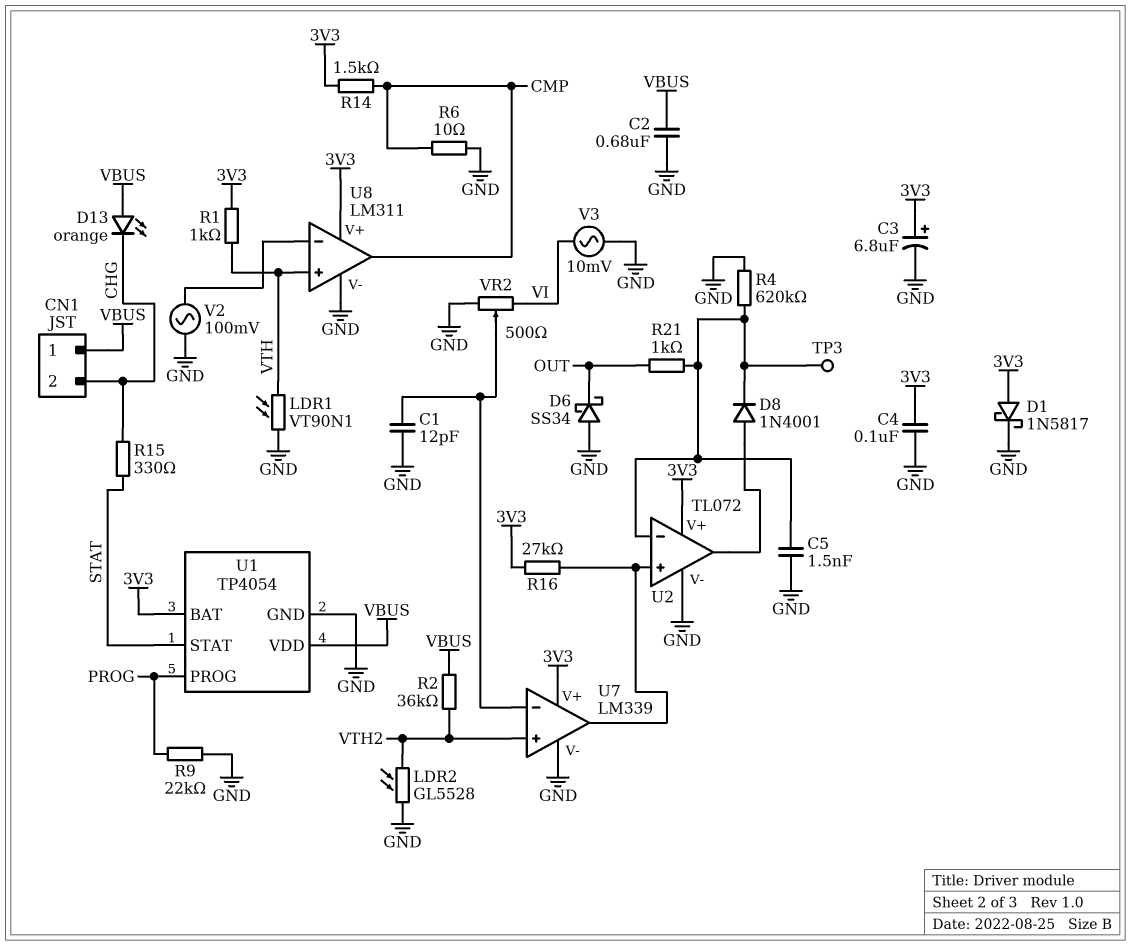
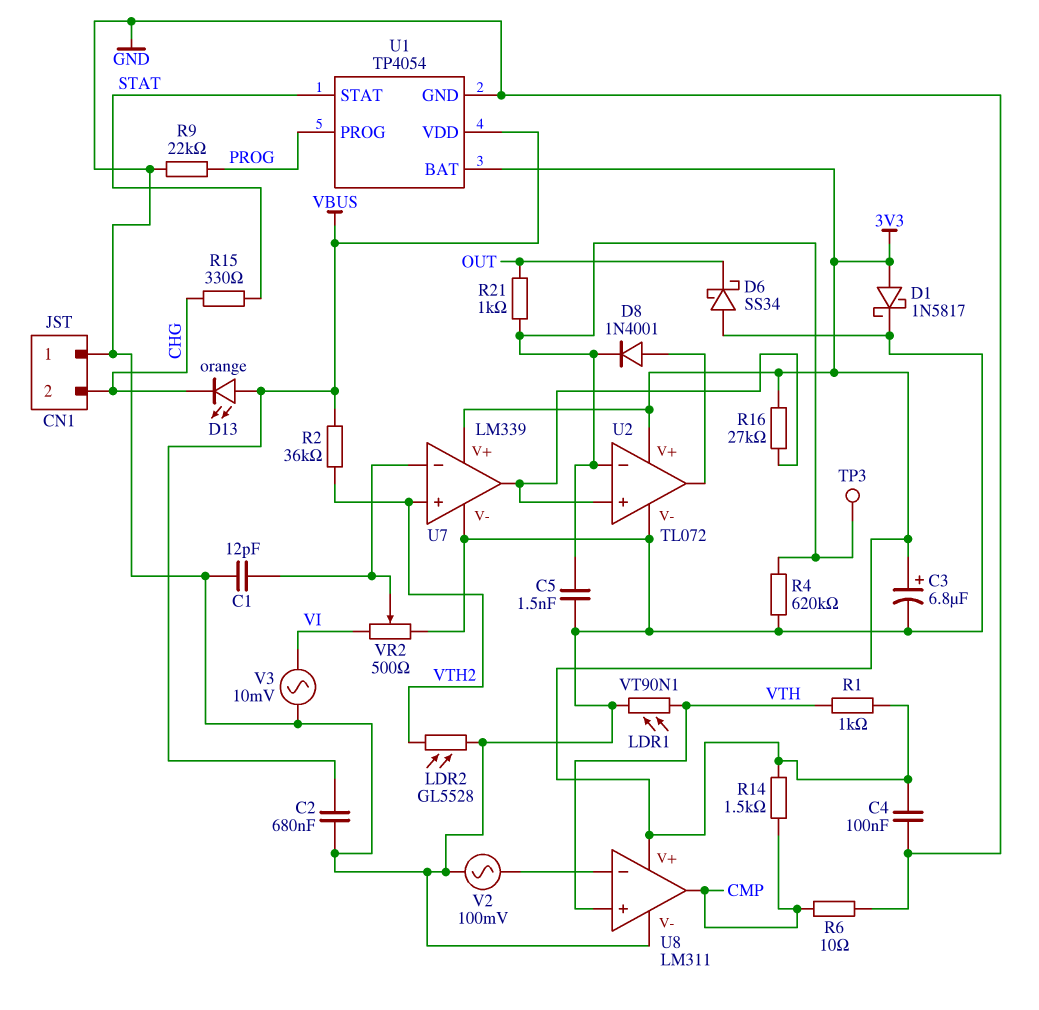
CN1 pin 1: VBUS -> GND

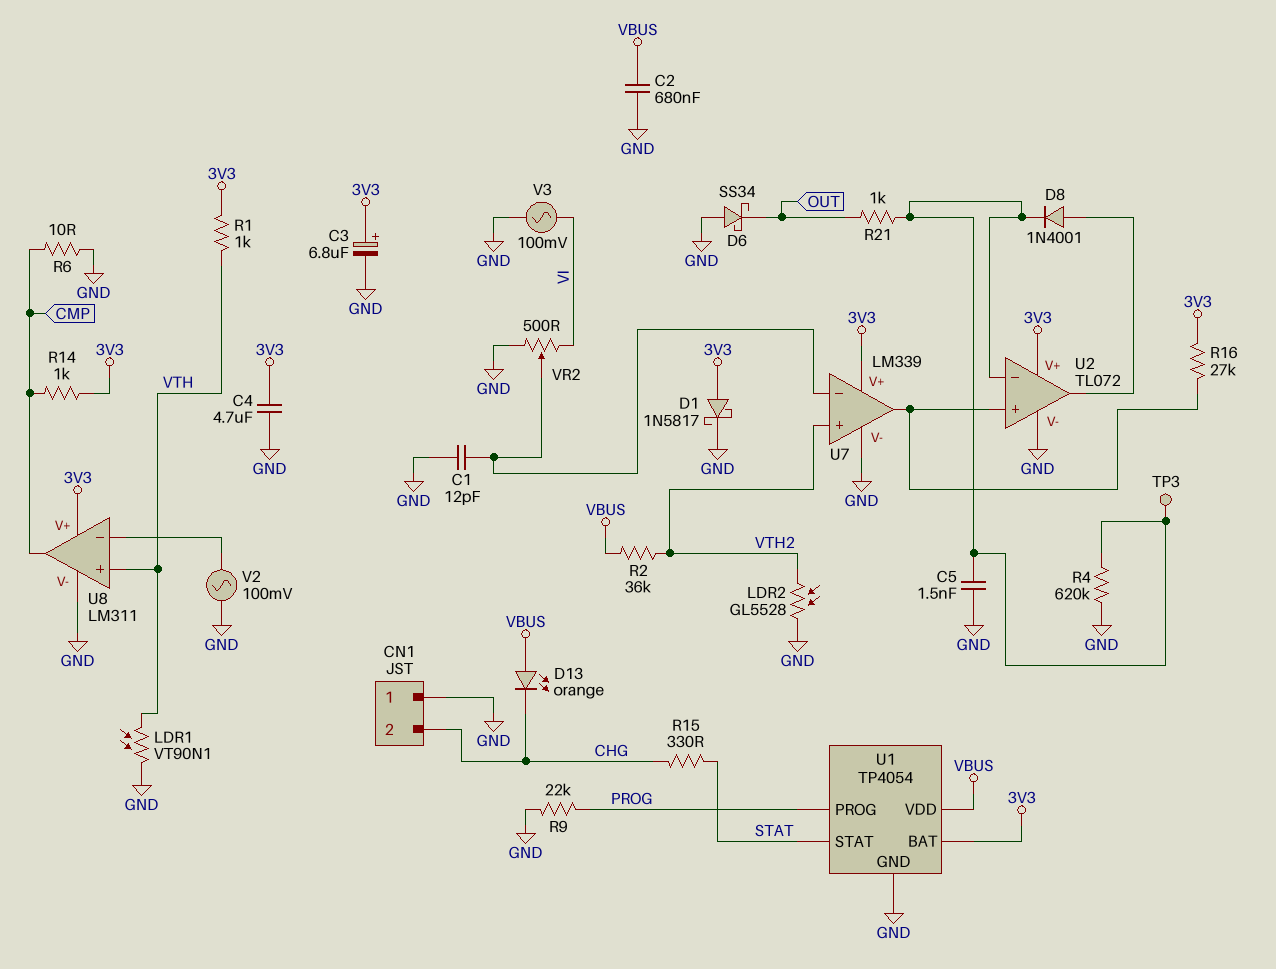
C4: 100nF (3V3, GND) -> 4.7uF (3V3, GND)
R14: 1.5k (3V3, CMP) -> 1k (3V3, CMP)
V3: AC 10mV (GND, VI) -> AC 100mV (GND, VI)

